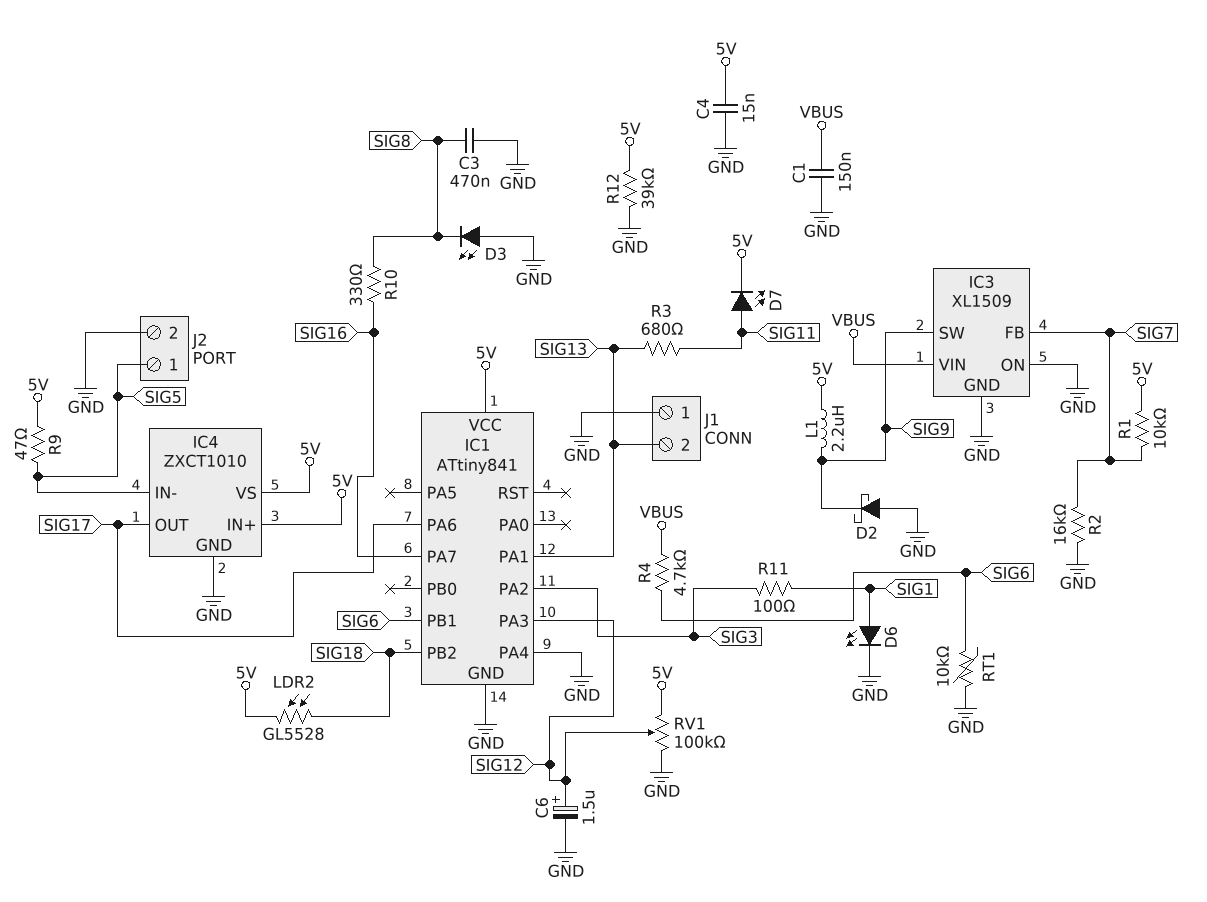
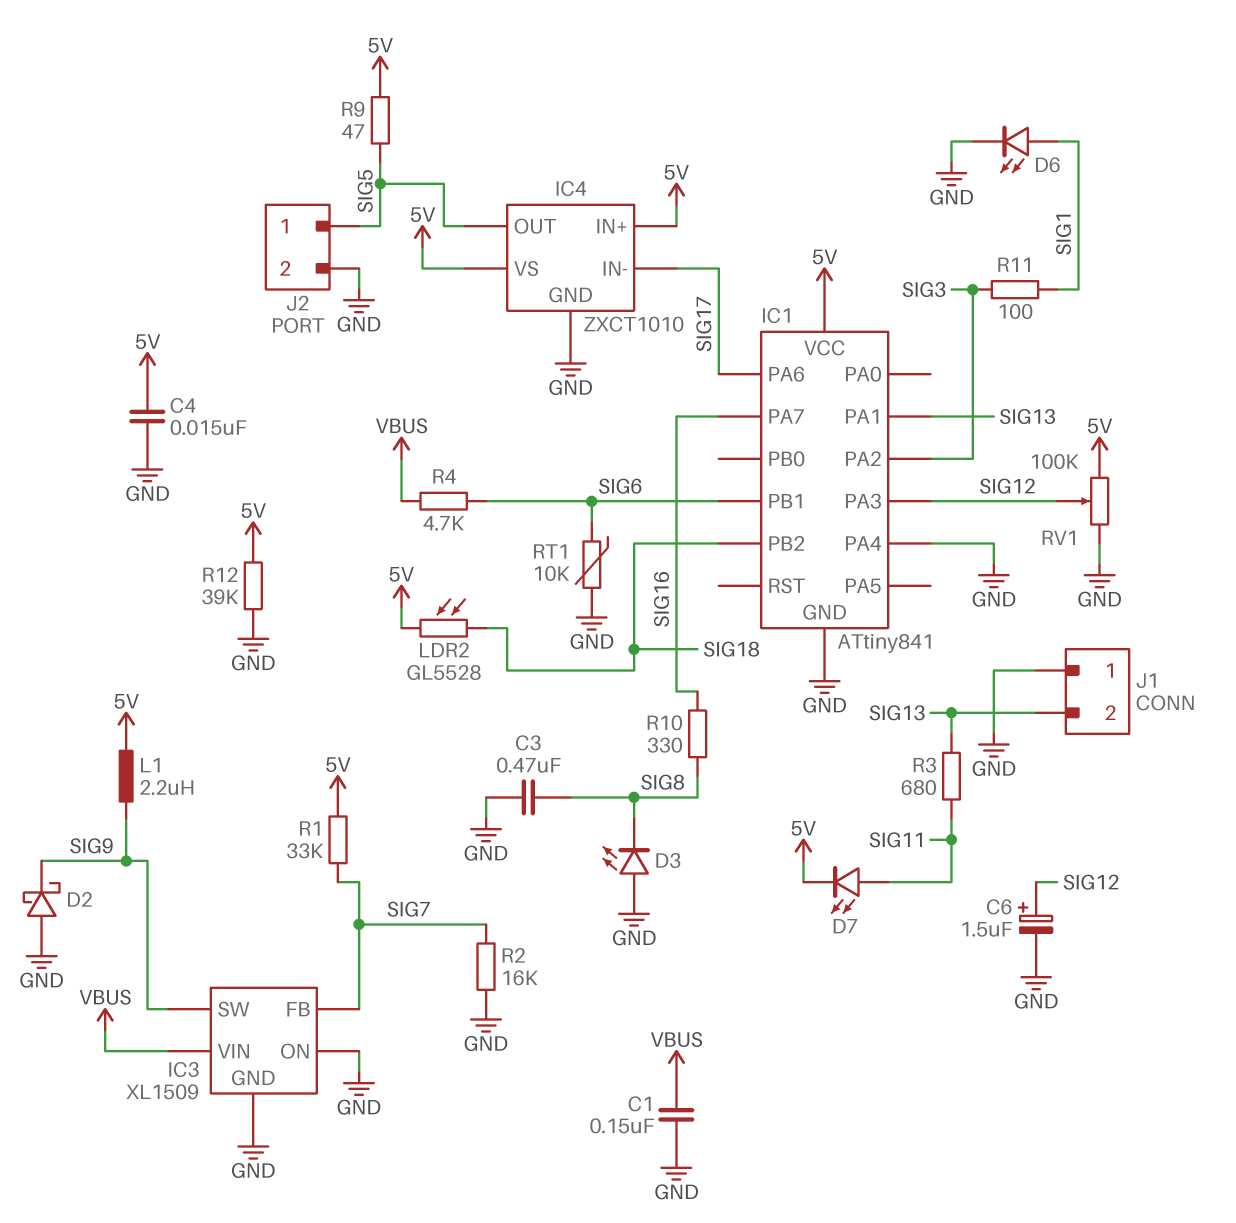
IC4 pin IN-: SIG5 -> SIG17
IC4 pin OUT: SIG17 -> SIG5
R1: 10k (5V, SIG7) -> 33k (5V, SIG7)

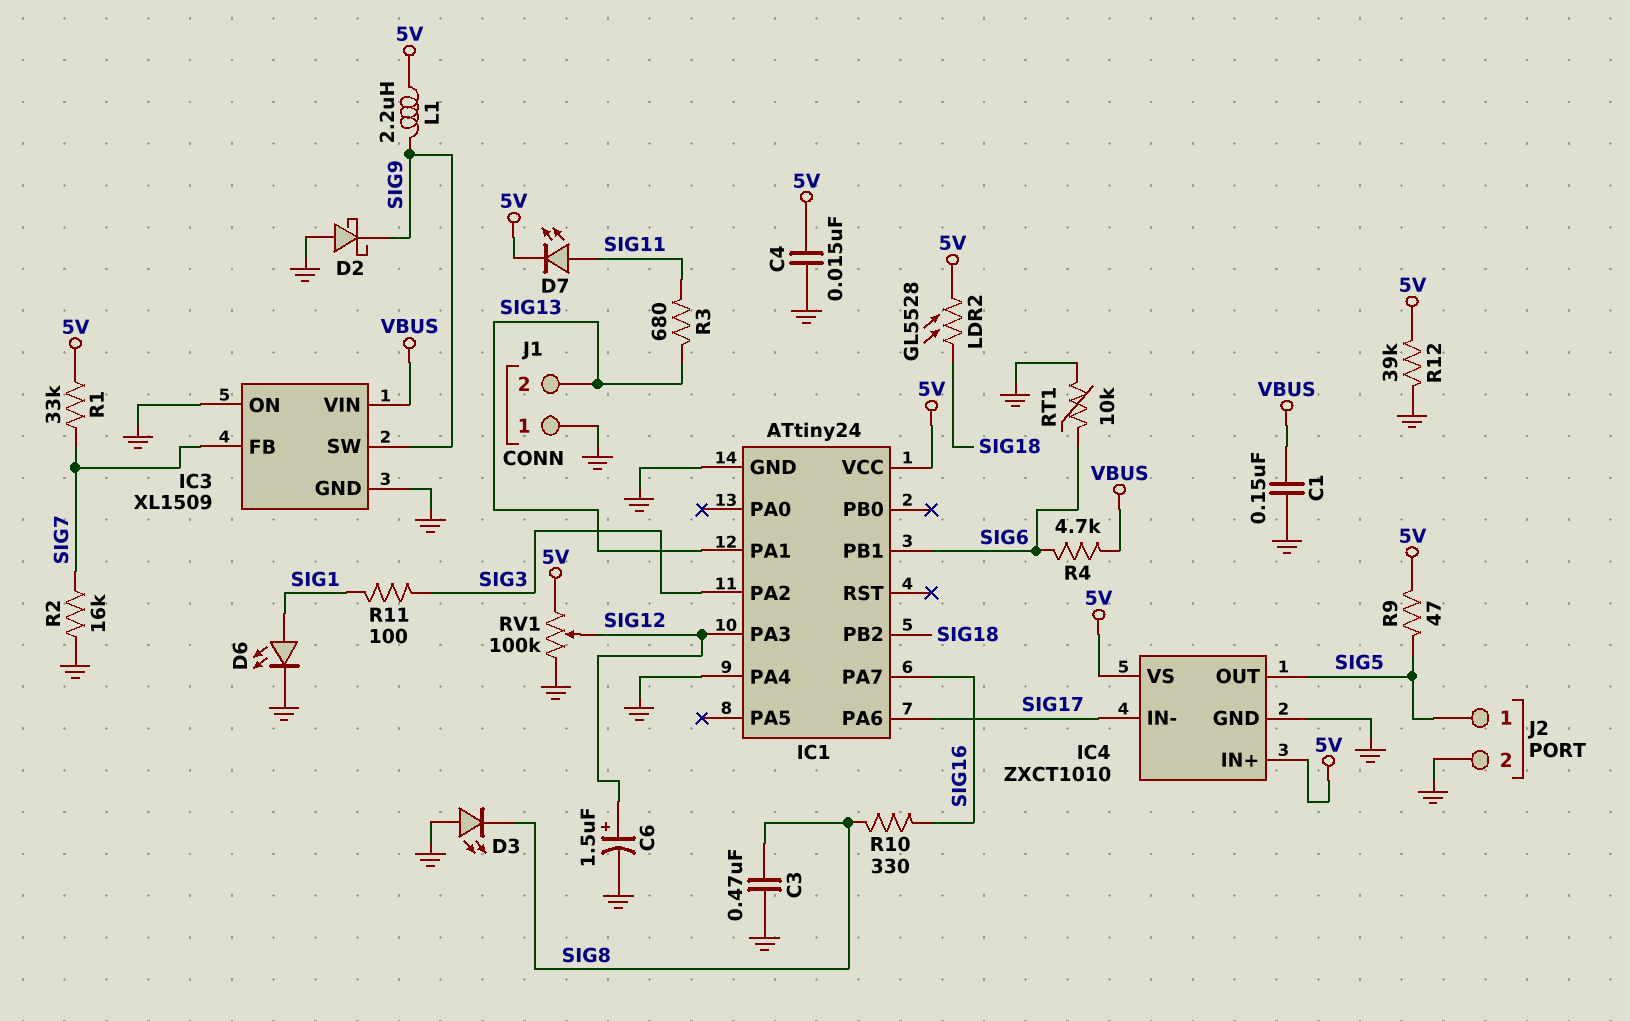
IC1: ATtiny841 -> ATtiny24

